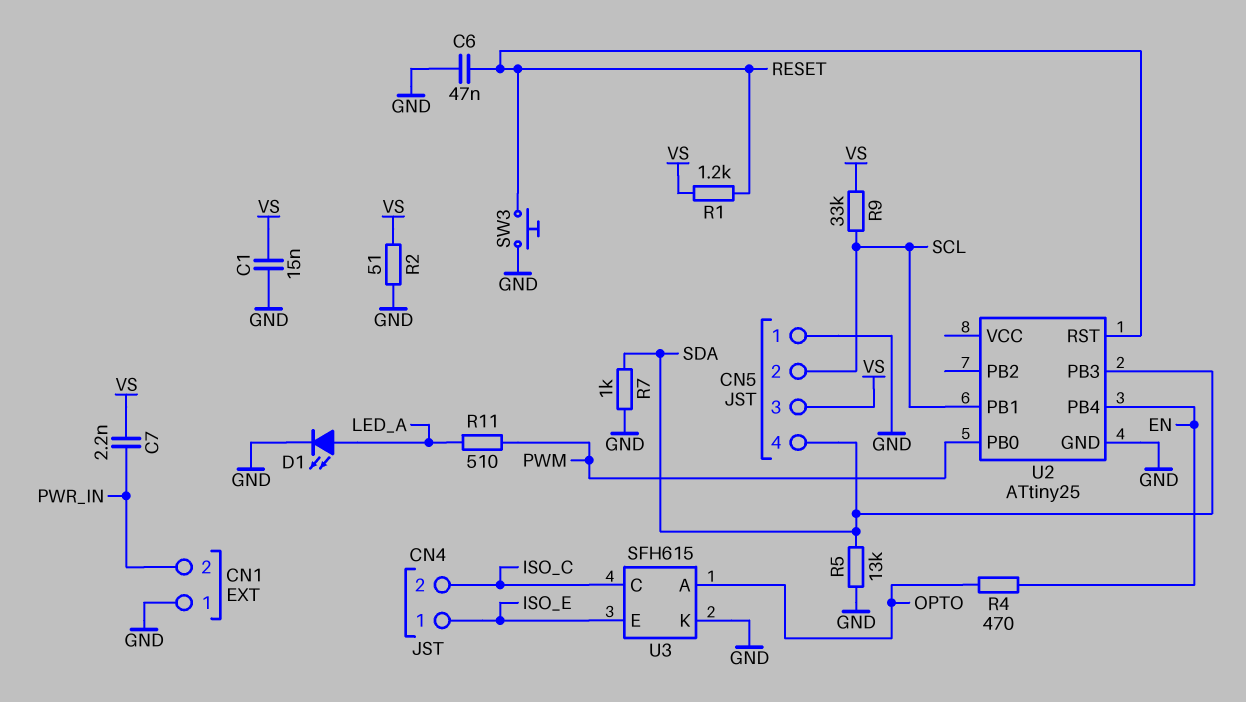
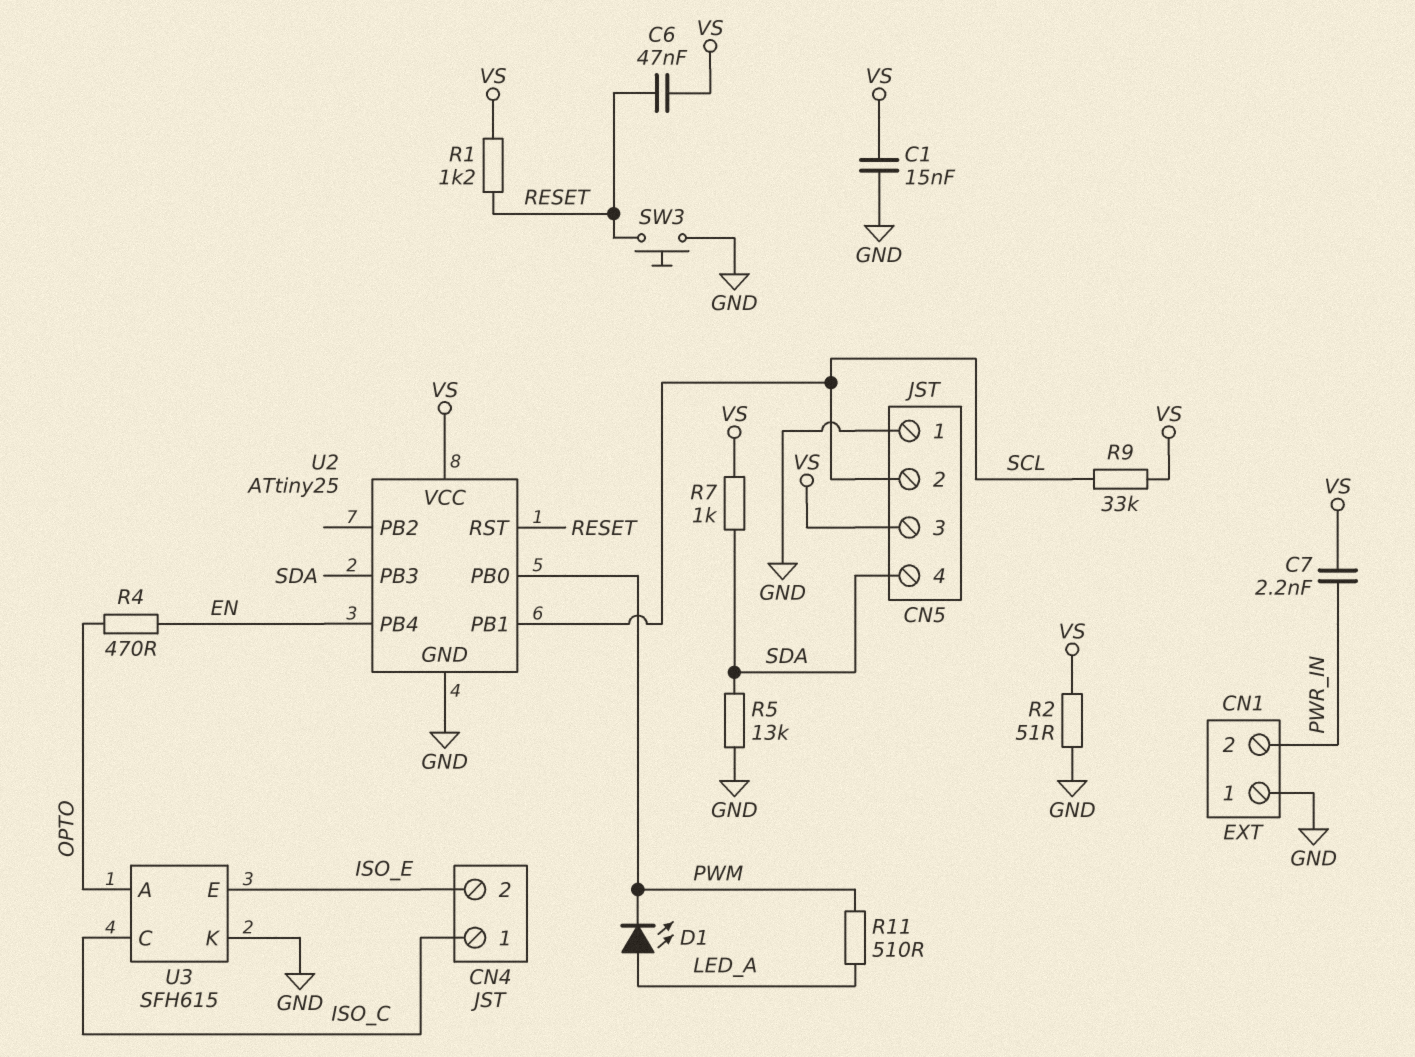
C6: 47nF (GND, RESET) -> 47nF (RESET, VS)
CN4 pin 1: ISO_E -> ISO_C
CN4 pin 2: ISO_C -> ISO_E
D1: LED (A LED_A, K GND) -> LED (A LED_A, K PWM)
R7: 1k (GND, SDA) -> 1k (SDA, VS)
U2 pin VCC: none -> VS

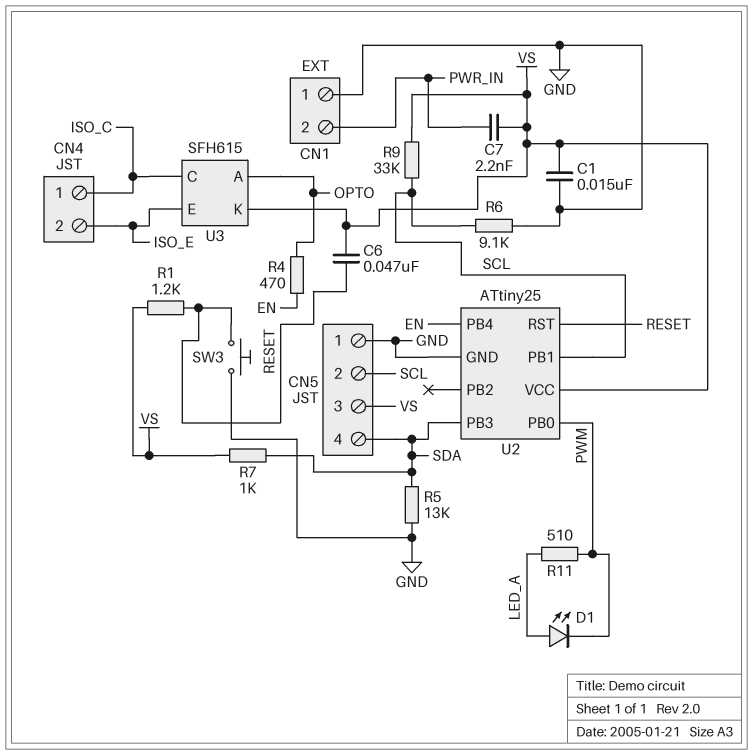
R2: 51 (GND, VS) -> none
R6: none -> 9.1k (GND, SCL)
U3 pin K: GND -> VS

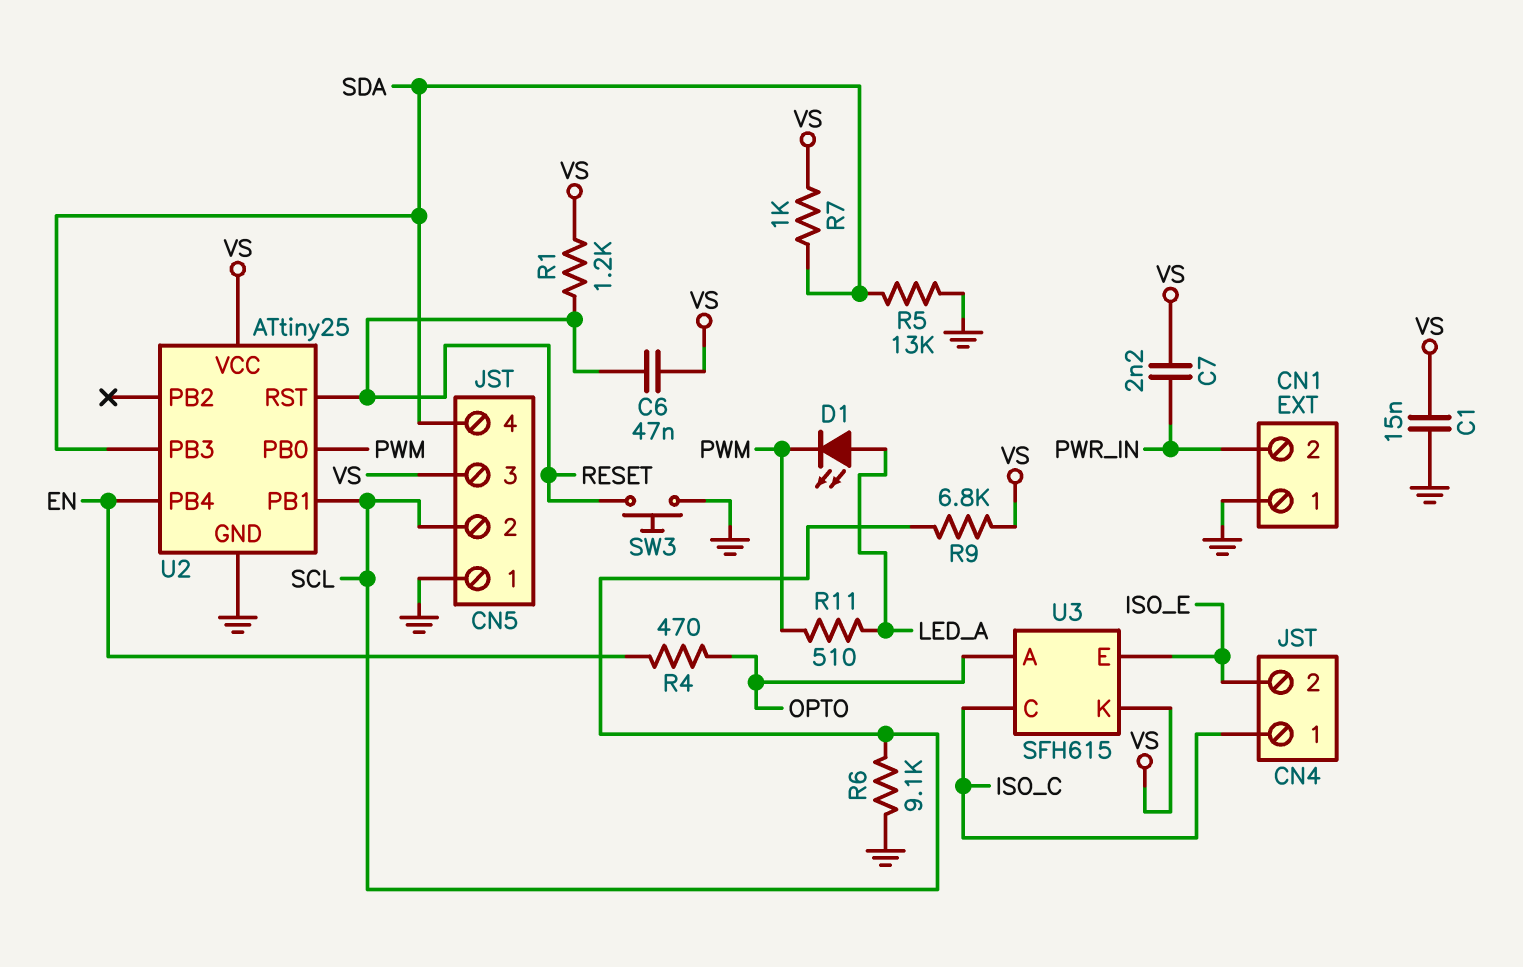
R9: 33k (SCL, VS) -> 6.8k (SCL, VS)

